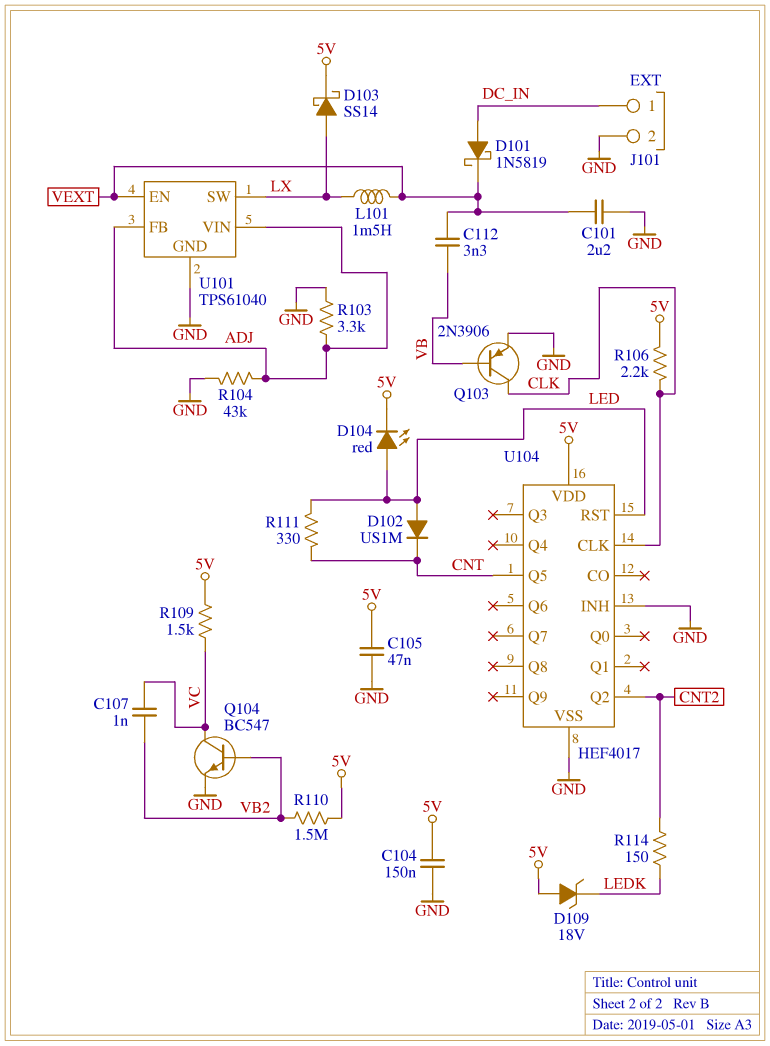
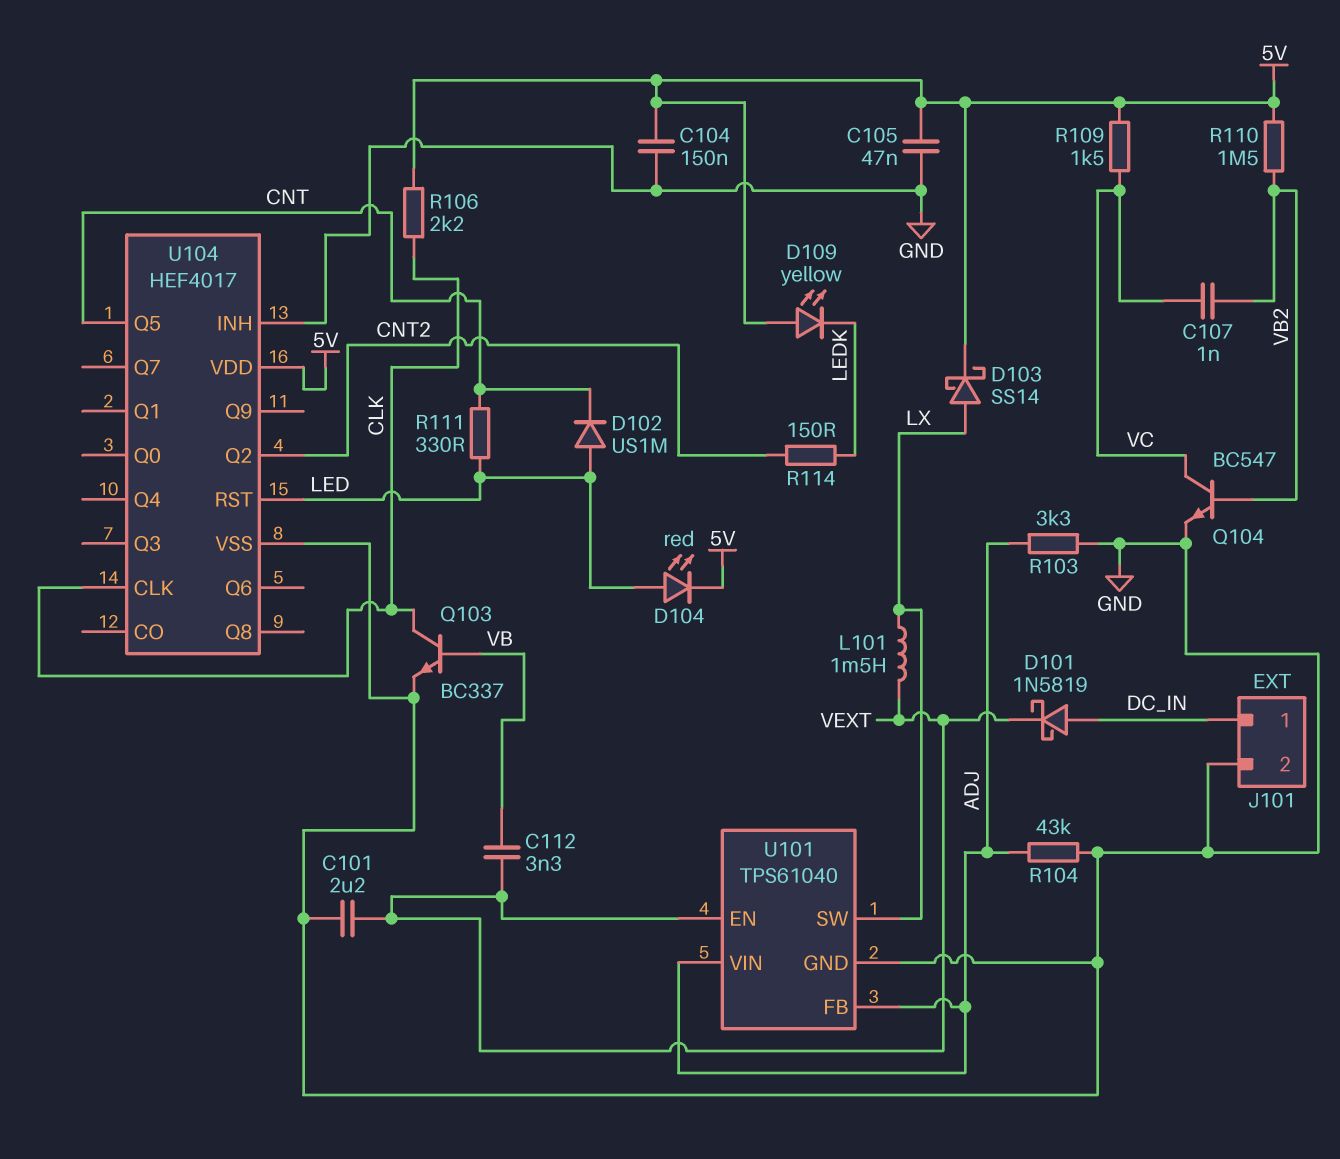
D109: zener 18V (A 5V, K LEDK) -> LED yellow (A 5V, K LEDK)
Q103: PNP 2N3906 (B VB, C CLK, E GND) -> NPN BC337 (B VB, C CLK, E GND)

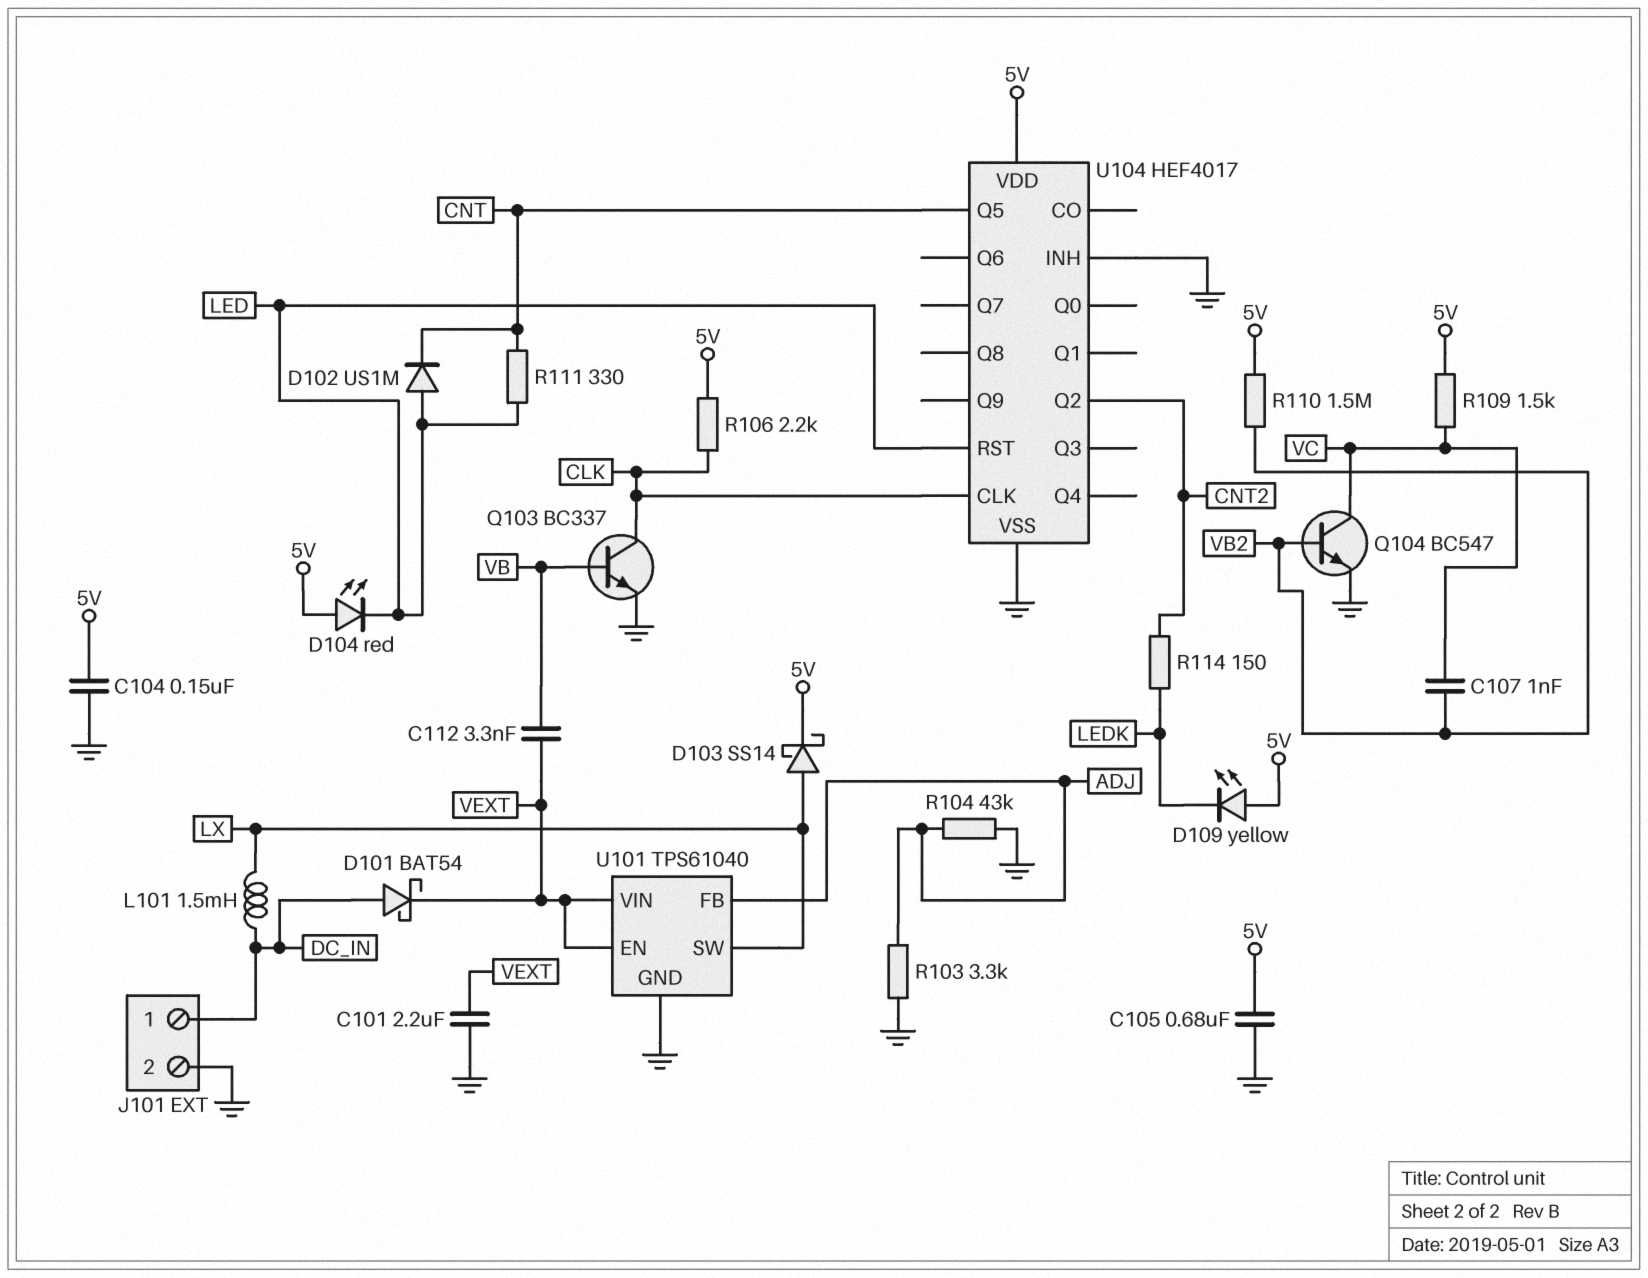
C105: 47nF (5V, GND) -> 680nF (5V, GND)
D101: schottky 1N5819 (A DC_IN, K VEXT) -> schottky BAT54 (A DC_IN, K VEXT)
D104: LED red (A LED, K 5V) -> LED red (A 5V, K LED)
L101: 1.5mH (LX, VEXT) -> 1.5mH (DC_IN, LX)
U101 pin VIN: ADJ -> VEXT

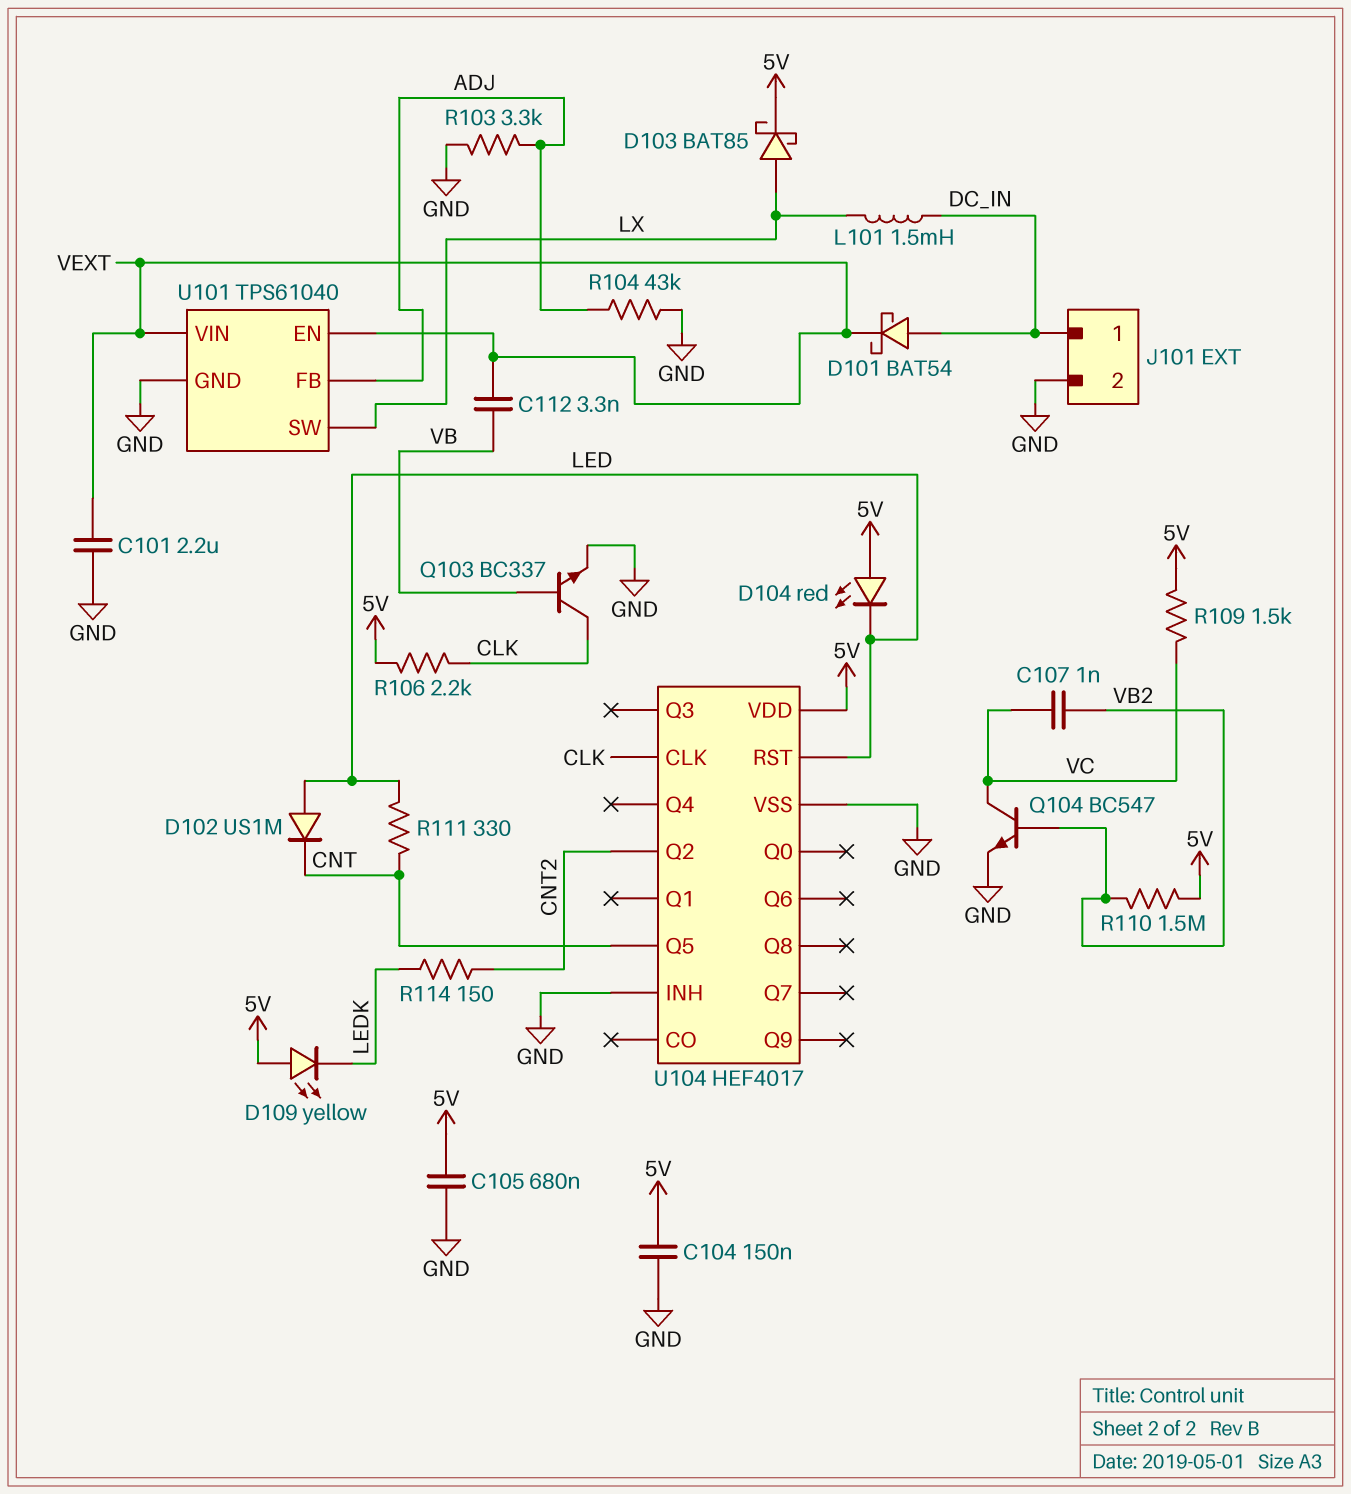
D103: schottky SS14 (A LX, K 5V) -> schottky BAT85 (A LX, K 5V)

